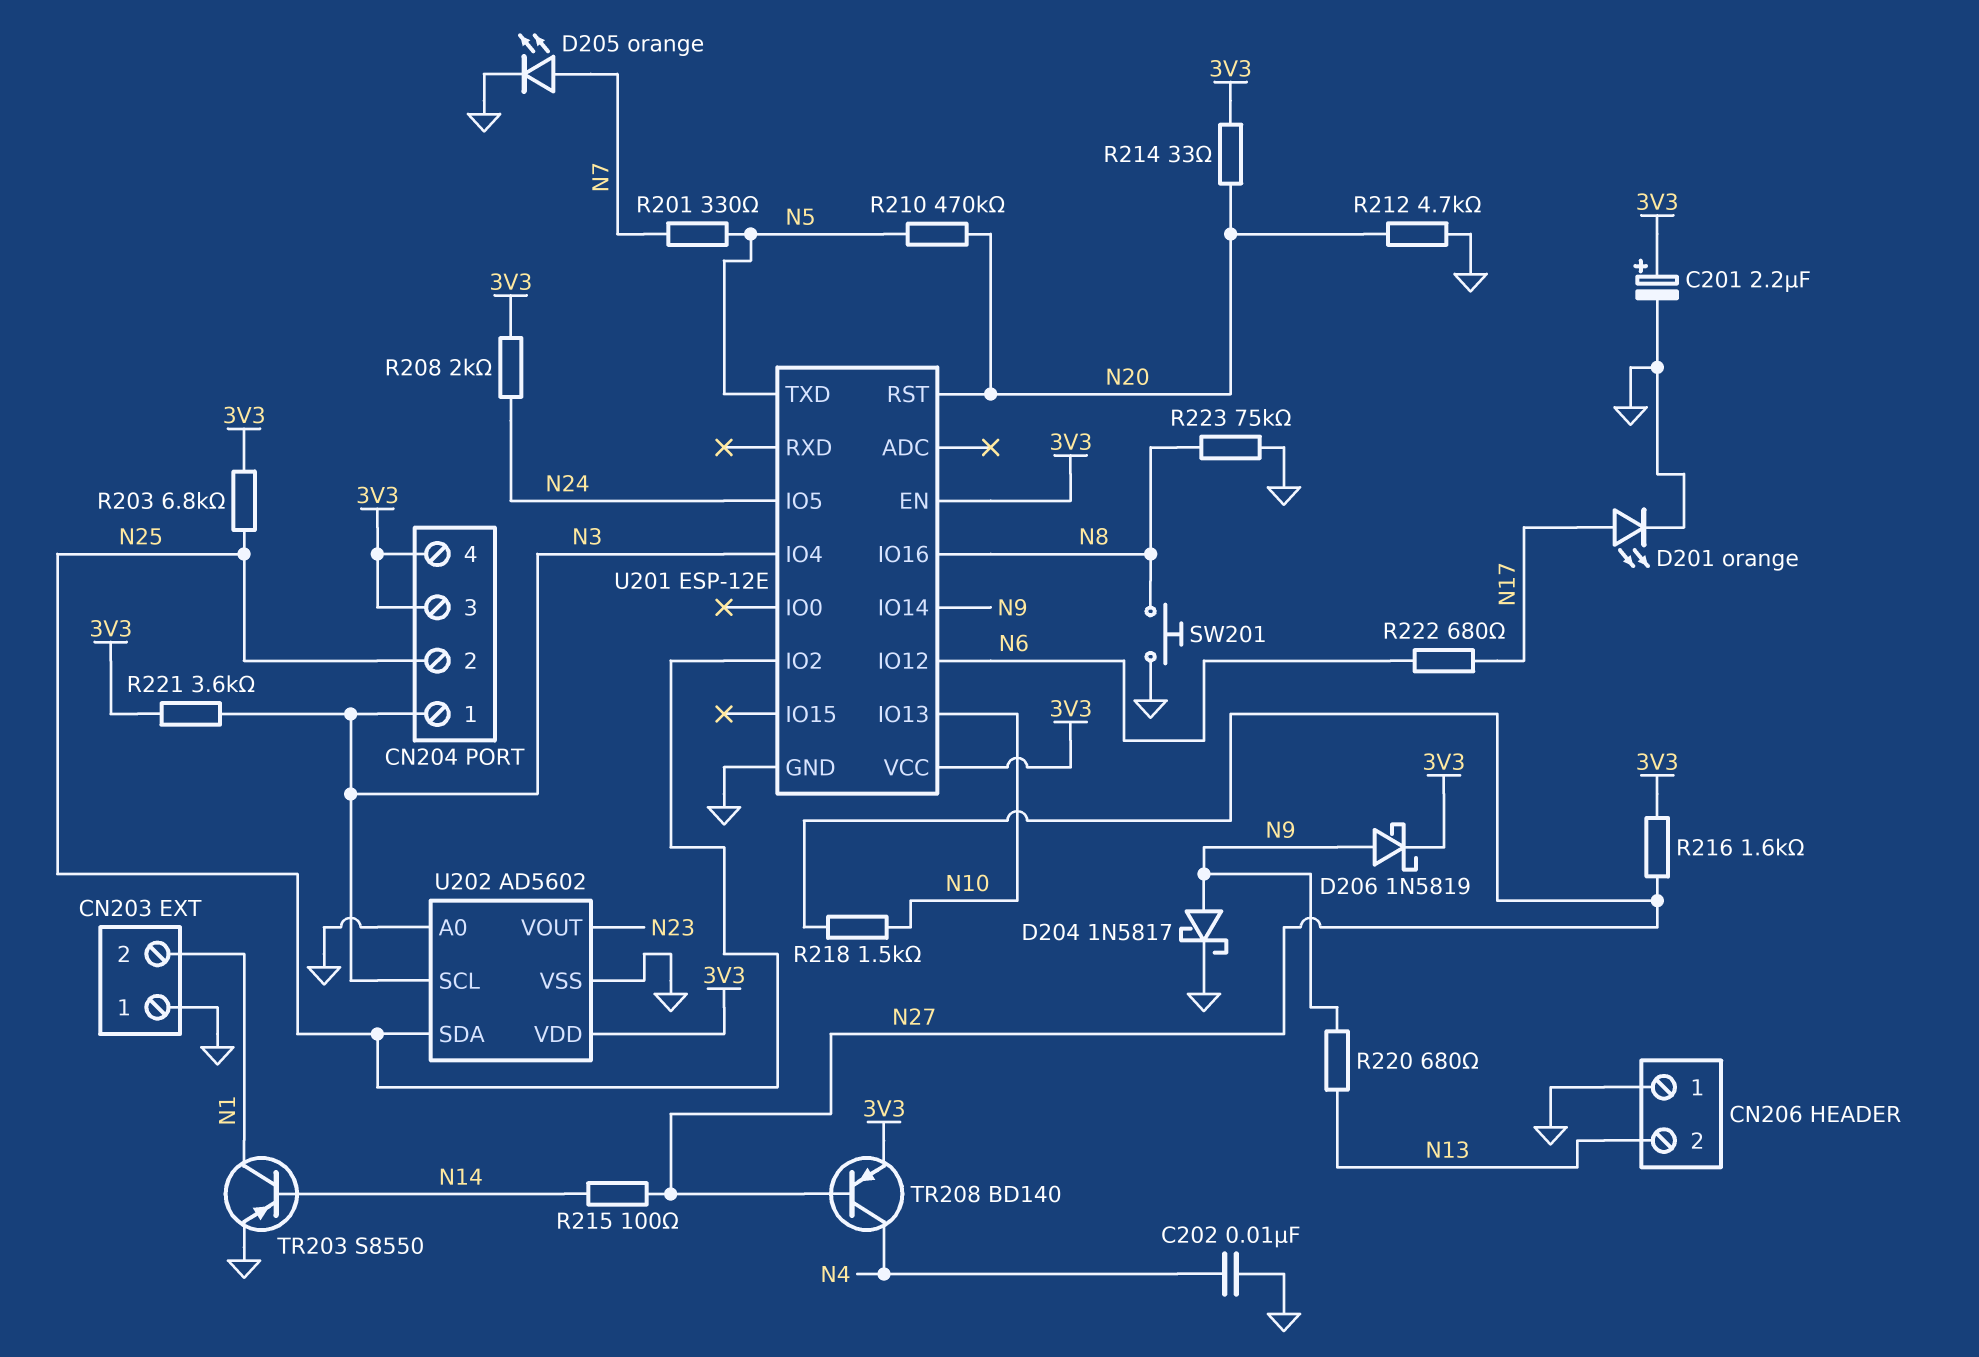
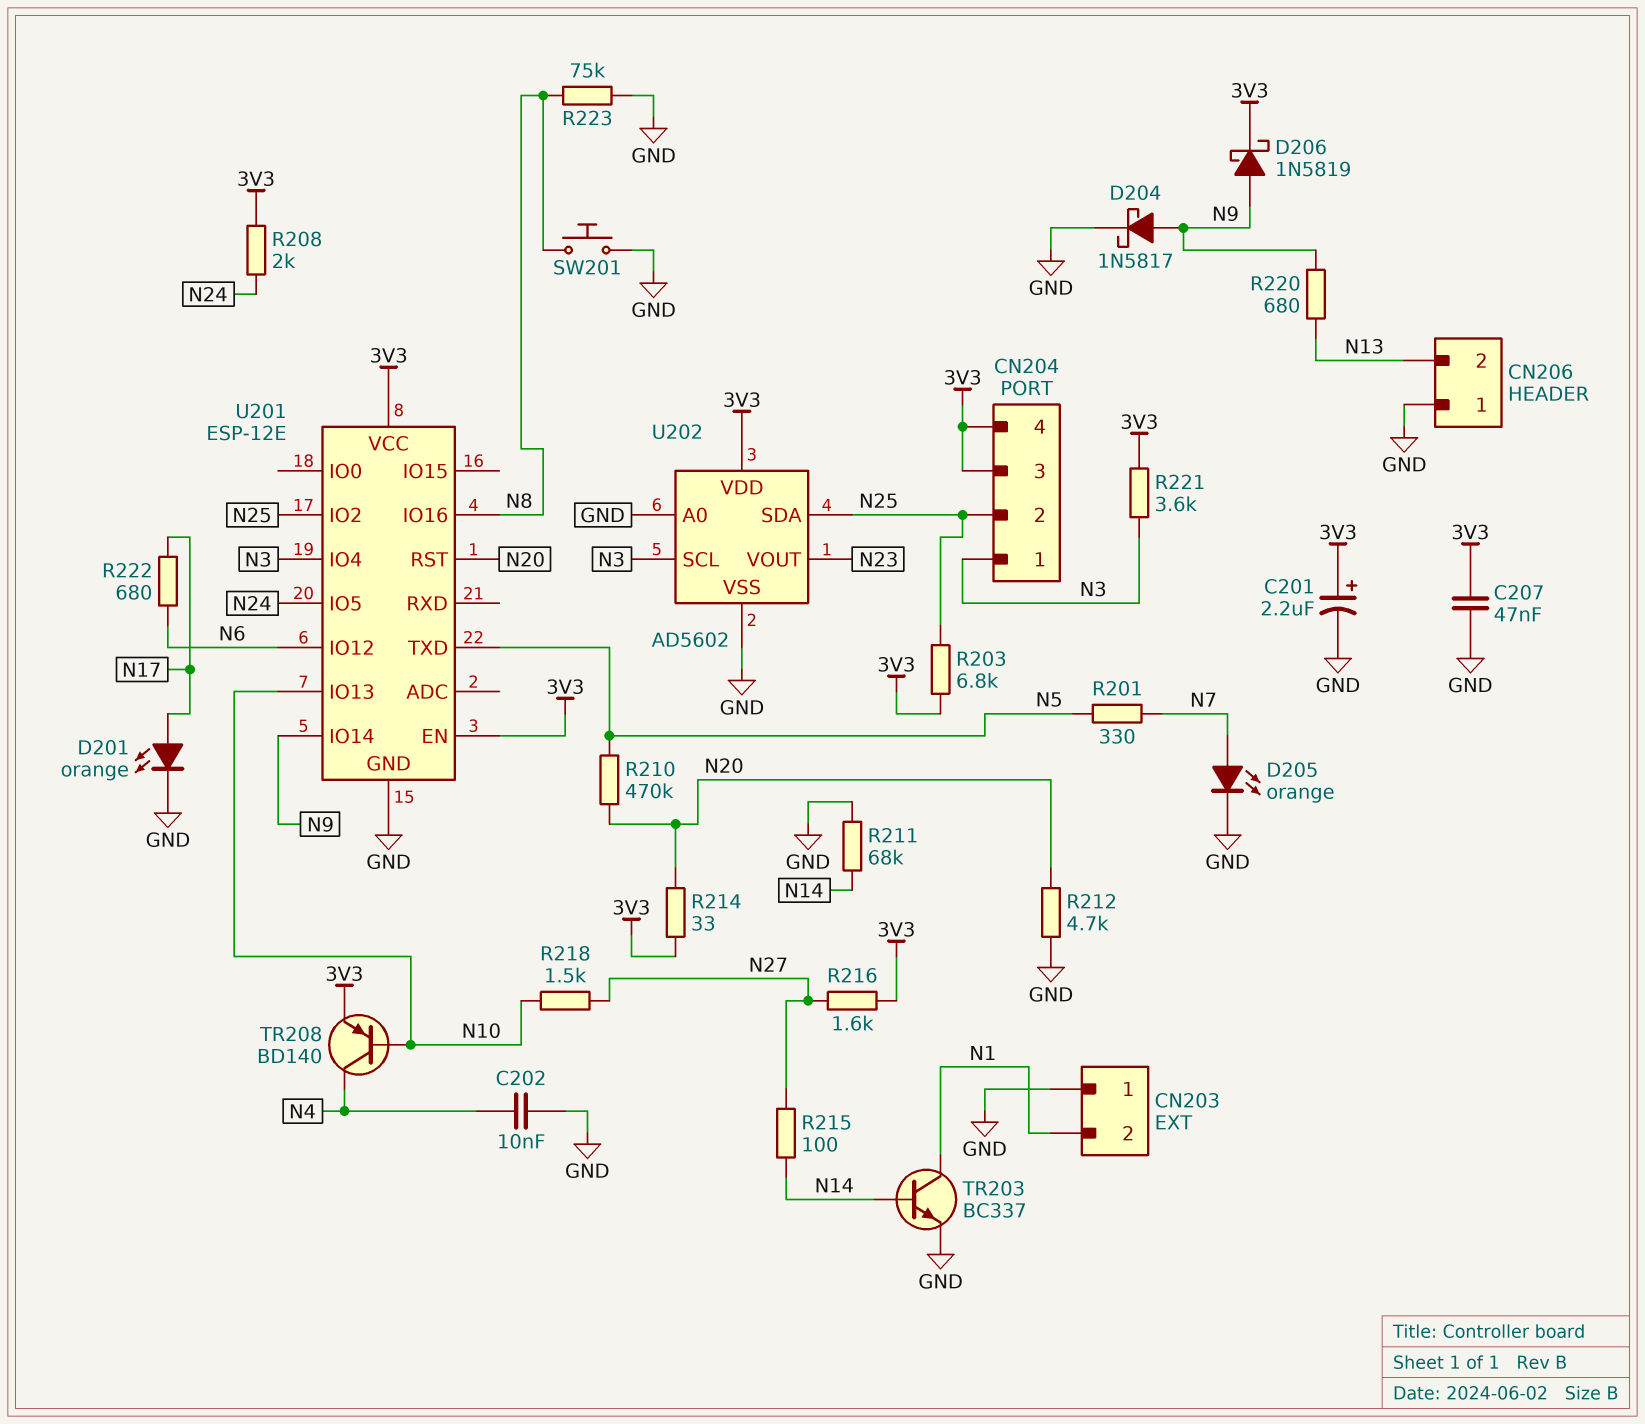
C207: none -> 47nF (3V3, GND)
R211: none -> 68k (GND, N14)
TR203: PNP S8550 (B N14, C N1, E GND) -> NPN BC337 (B N14, C N1, E GND)
TR208: PNP BD140 (B N27, C N4, E 3V3) -> PNP BD140 (B N10, C N4, E 3V3)

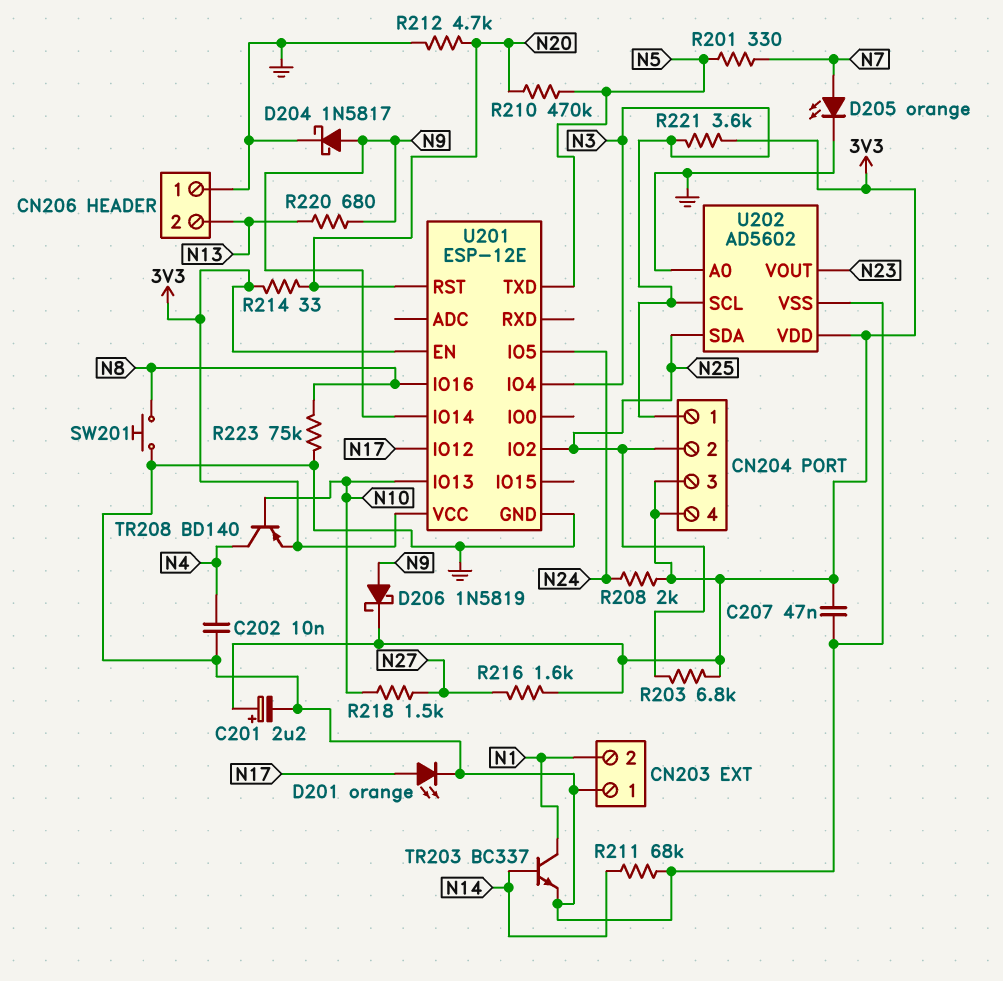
R215: 100 (N14, N27) -> none
R222: 680 (N6, N17) -> none
U201 pin IO12: N6 -> N17

